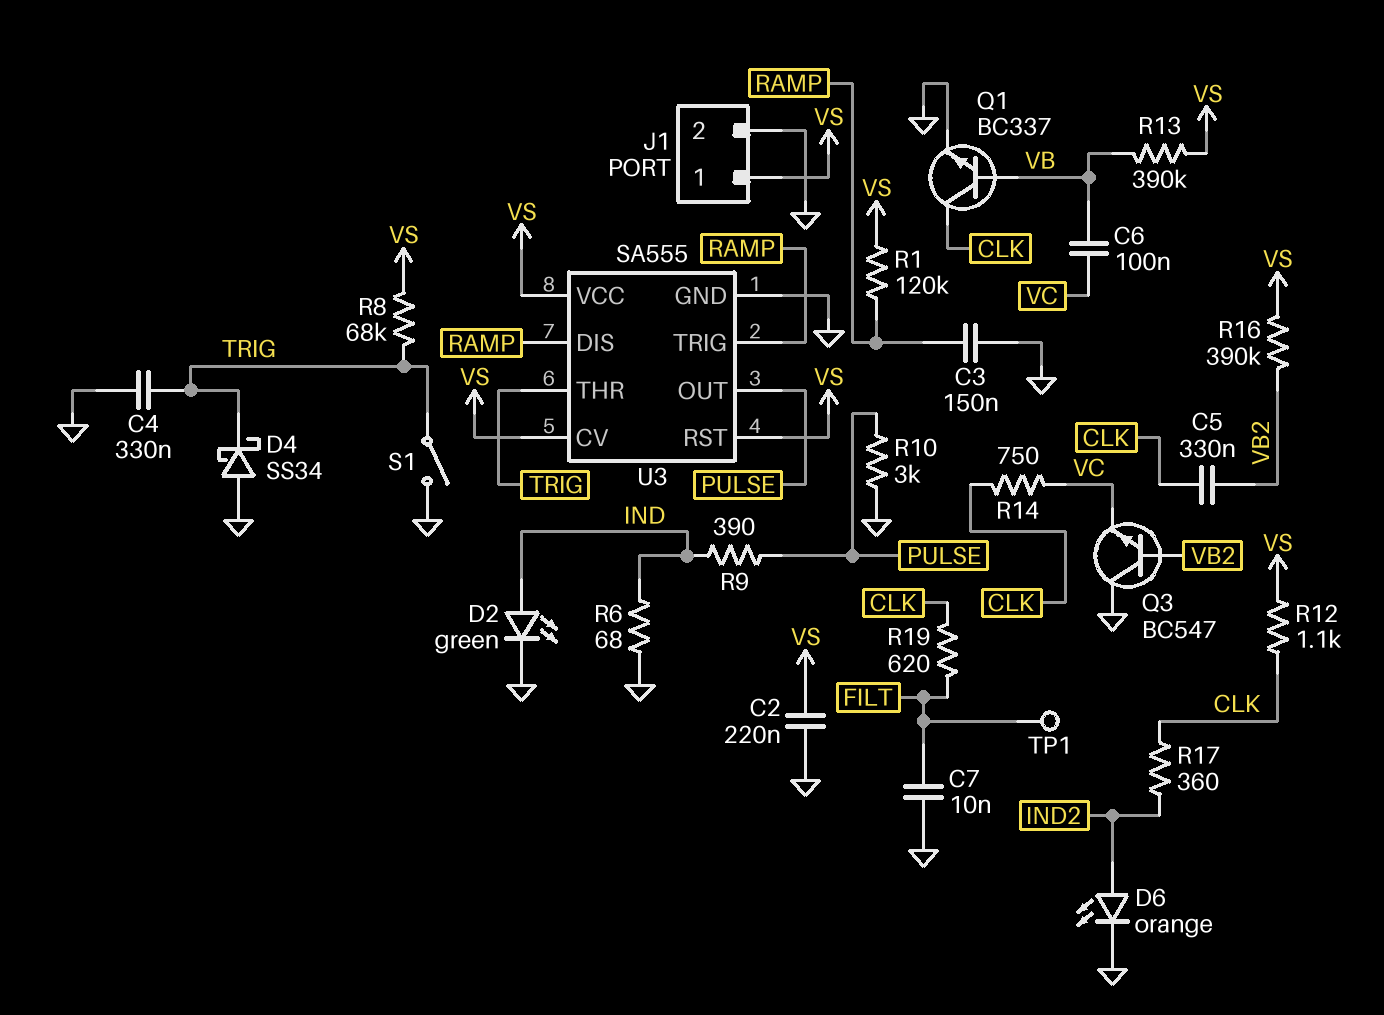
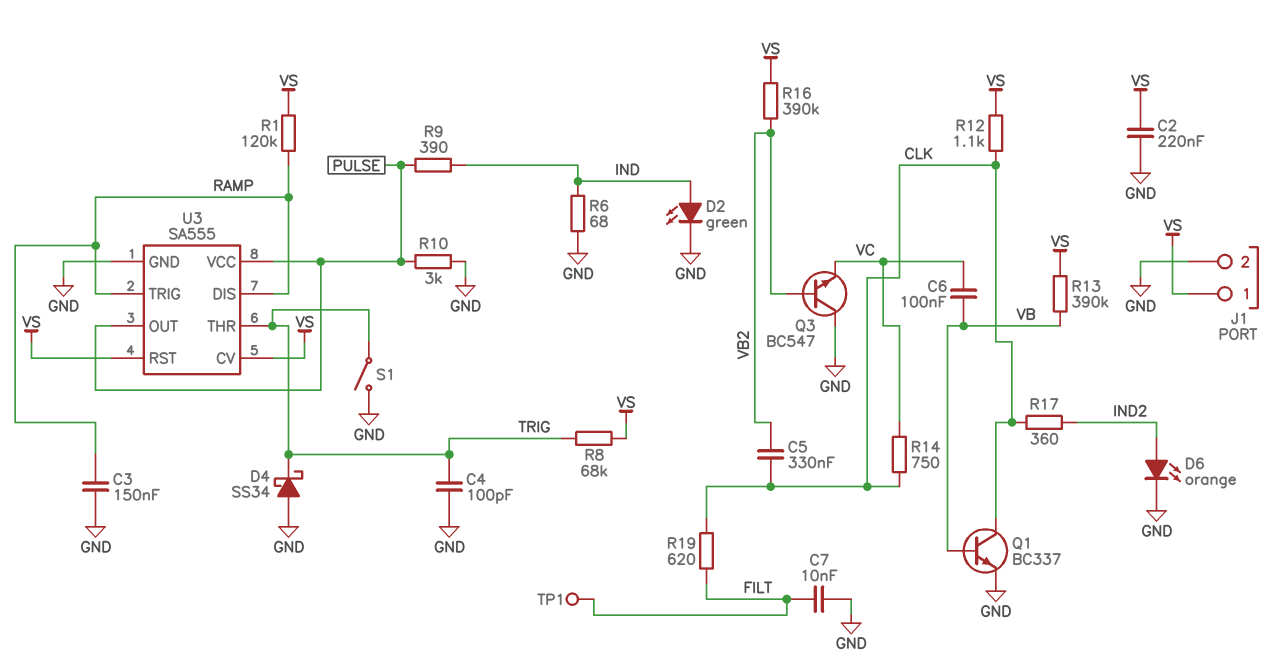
C4: 330nF (GND, TRIG) -> 100pF (GND, TRIG)
U3 pin VCC: VS -> PULSE

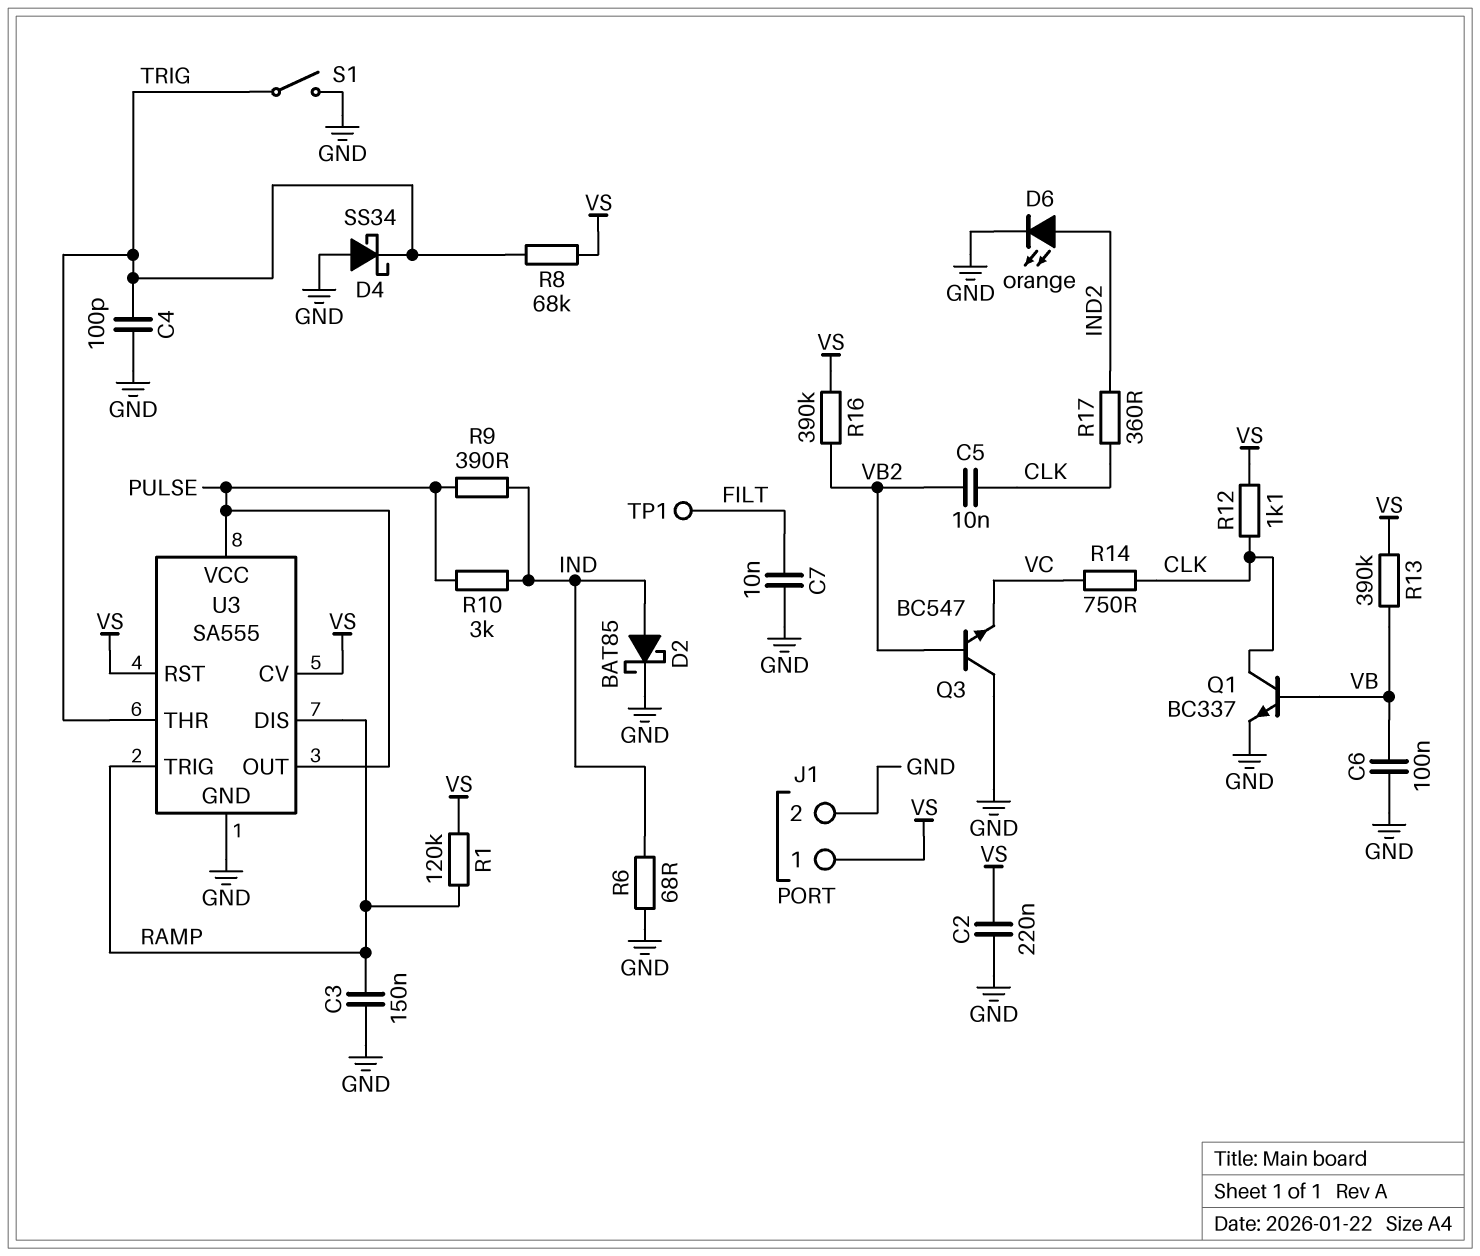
C5: 330nF (CLK, VB2) -> 10nF (CLK, VB2)
C6: 100nF (VB, VC) -> 100nF (GND, VB)
D2: LED green (A IND, K GND) -> schottky BAT85 (A IND, K GND)
R10: 3k (GND, PULSE) -> 3k (IND, PULSE)
R19: 620 (CLK, FILT) -> none

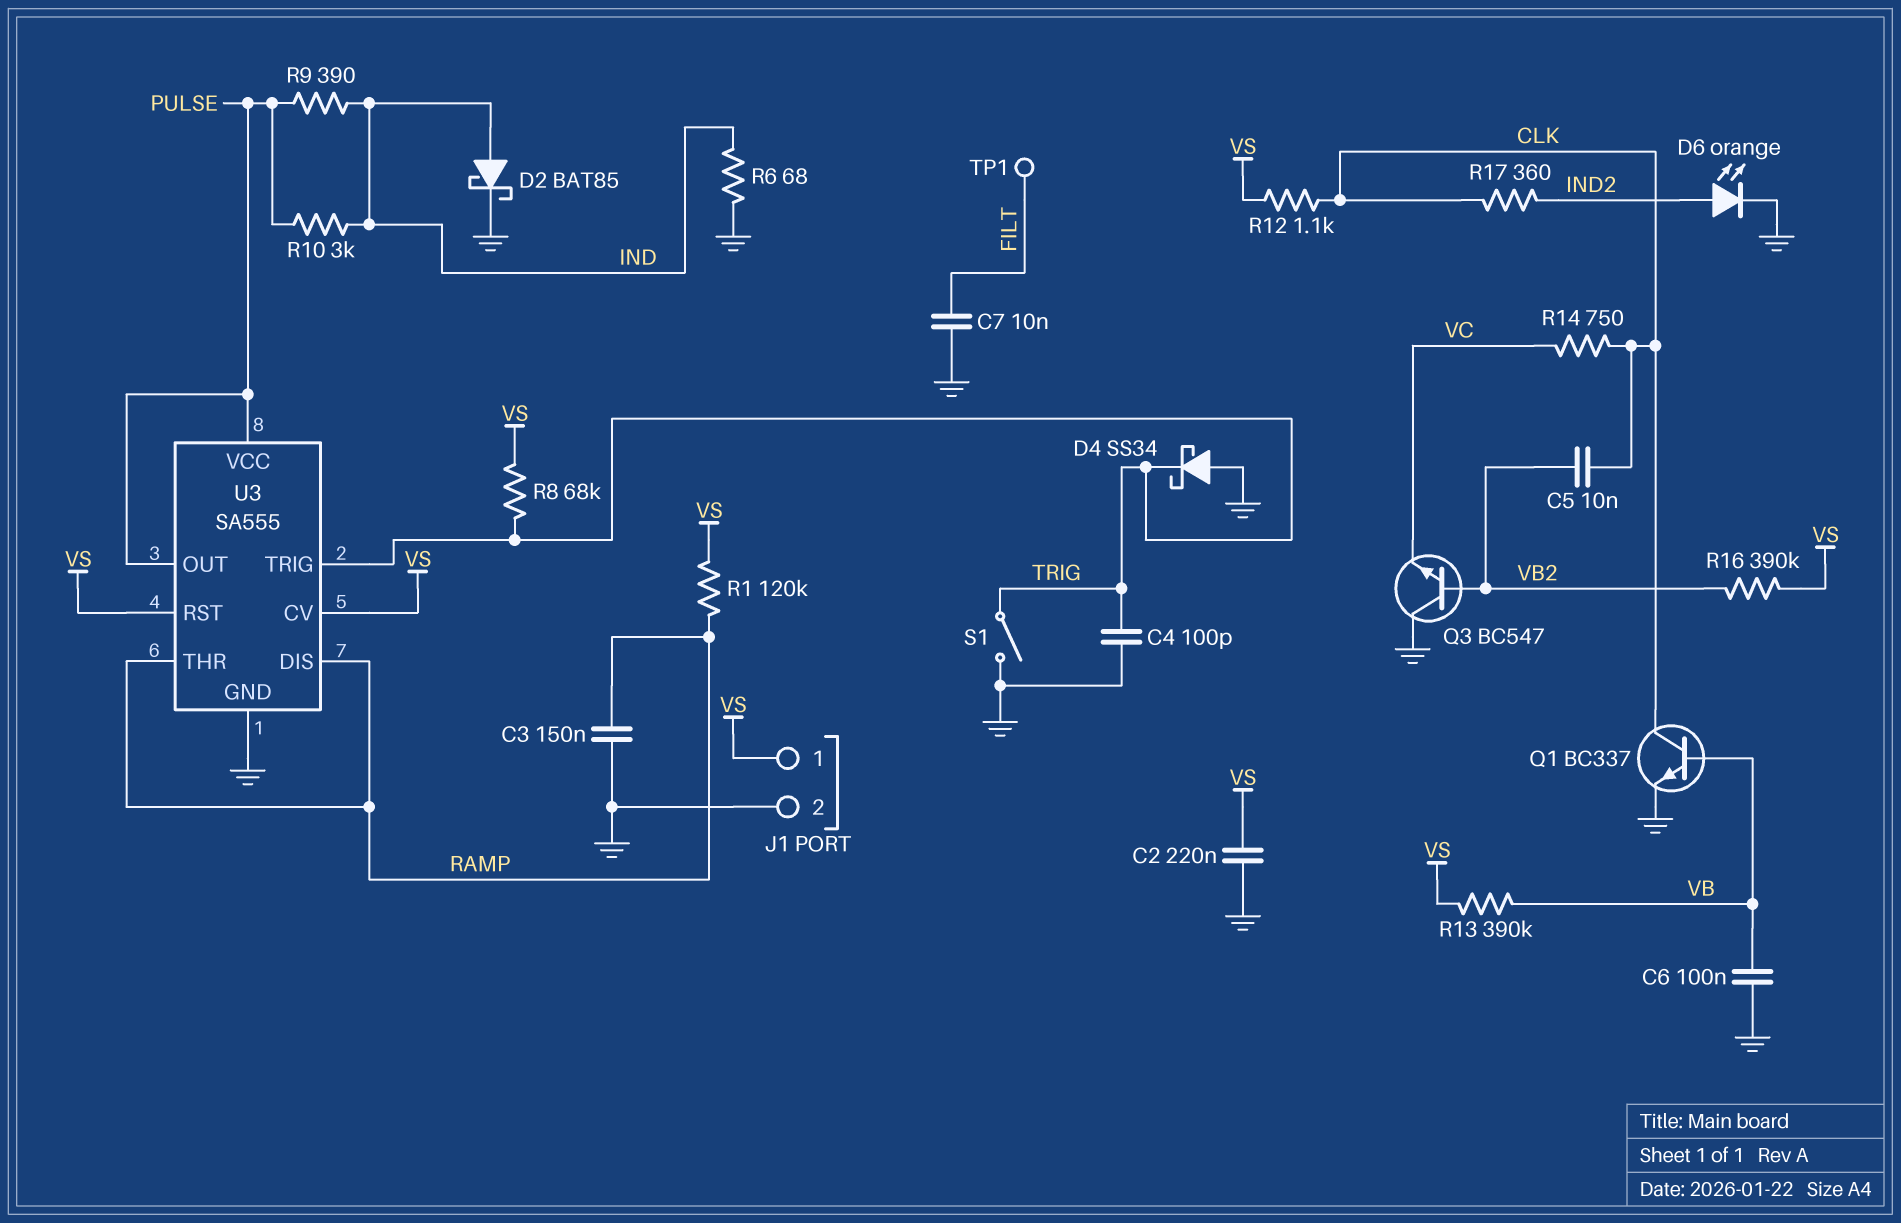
U3 pin THR: TRIG -> RAMP
U3 pin TRIG: RAMP -> TRIG

